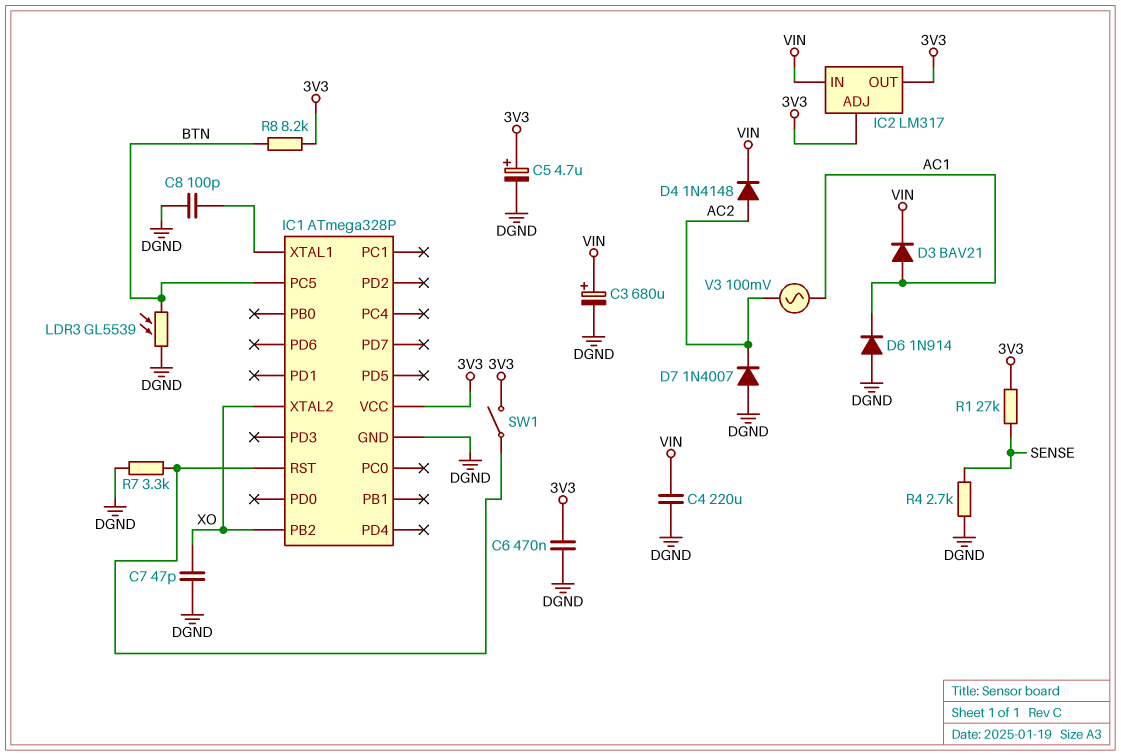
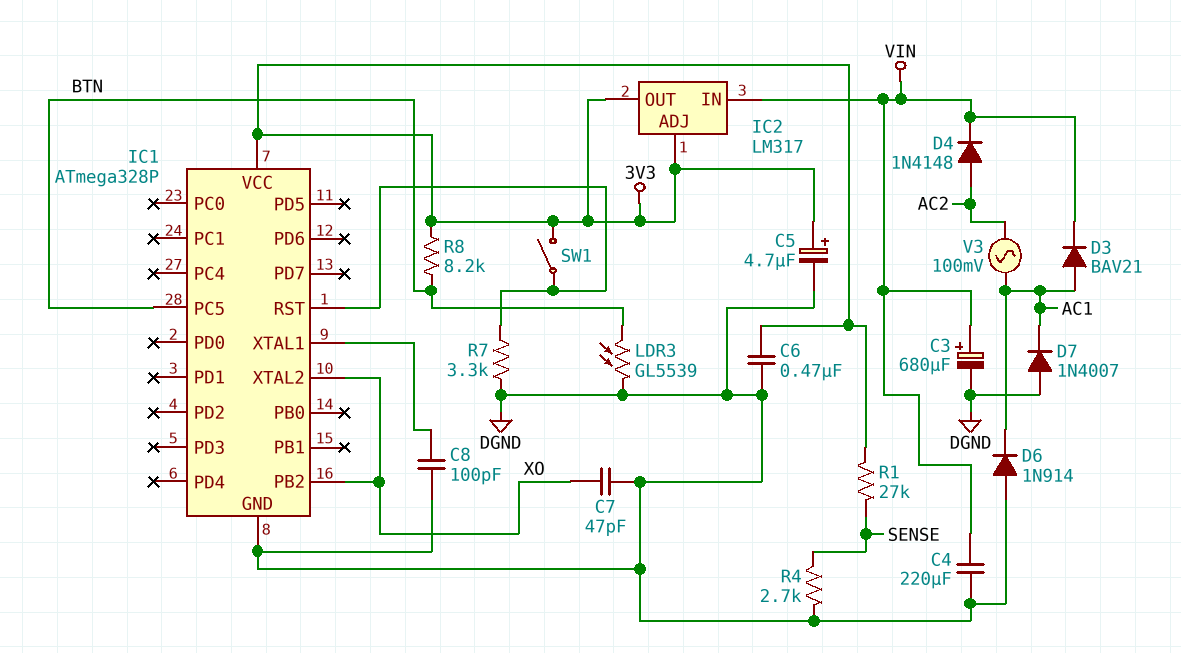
D7: diode 1N4007 (A DGND, K AC2) -> diode 1N4007 (A DGND, K AC1)

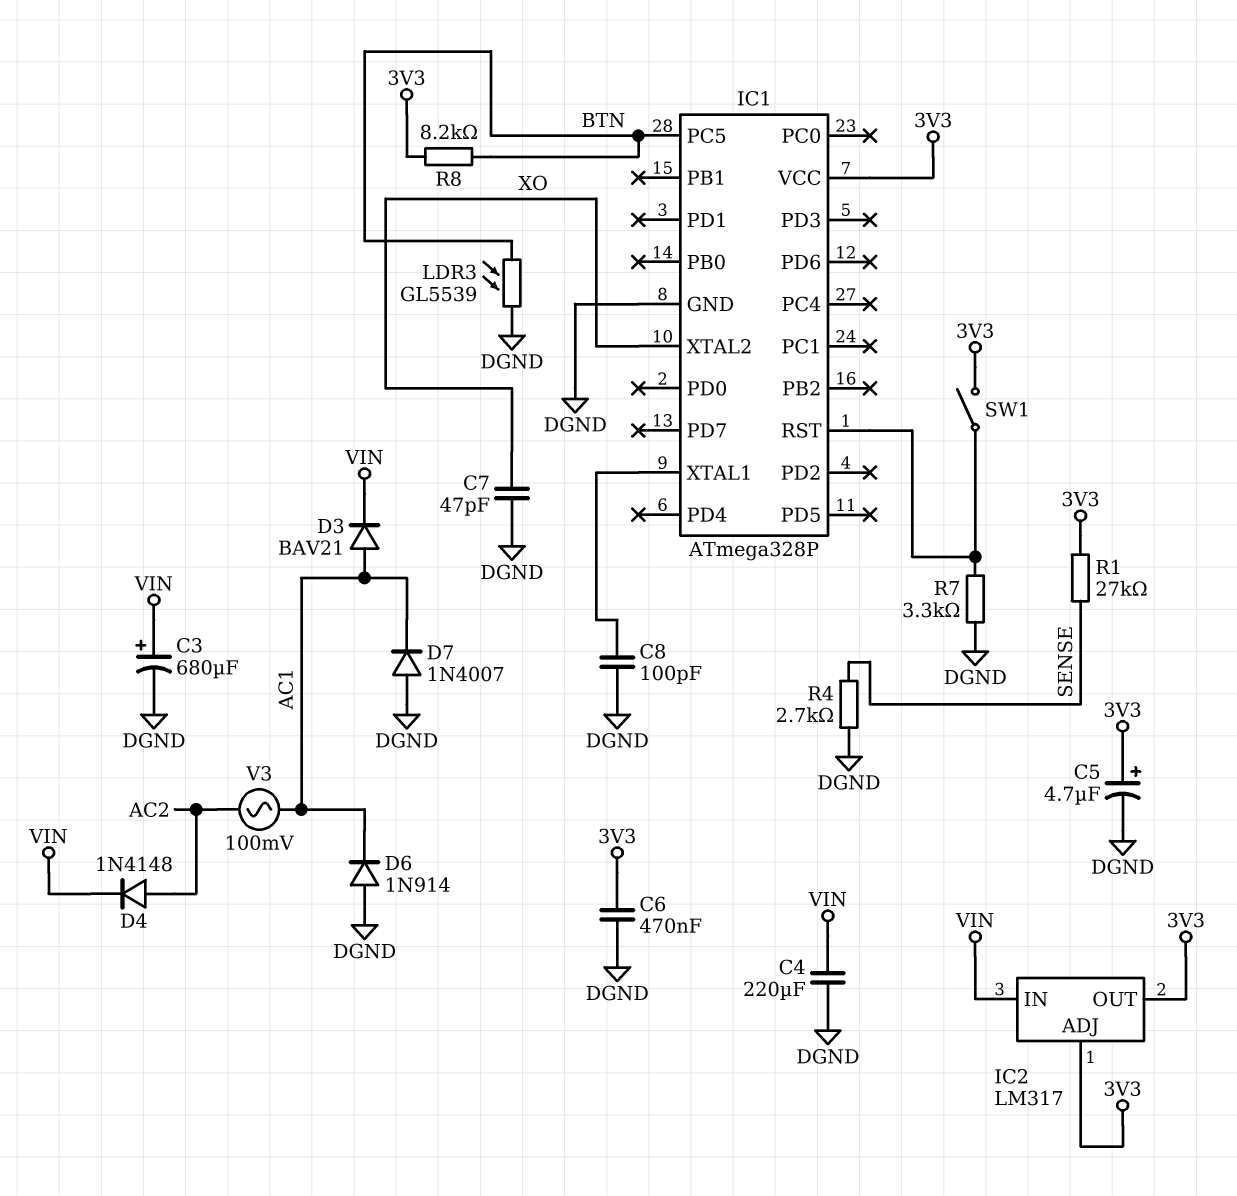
IC1 pin PB2: XO -> none

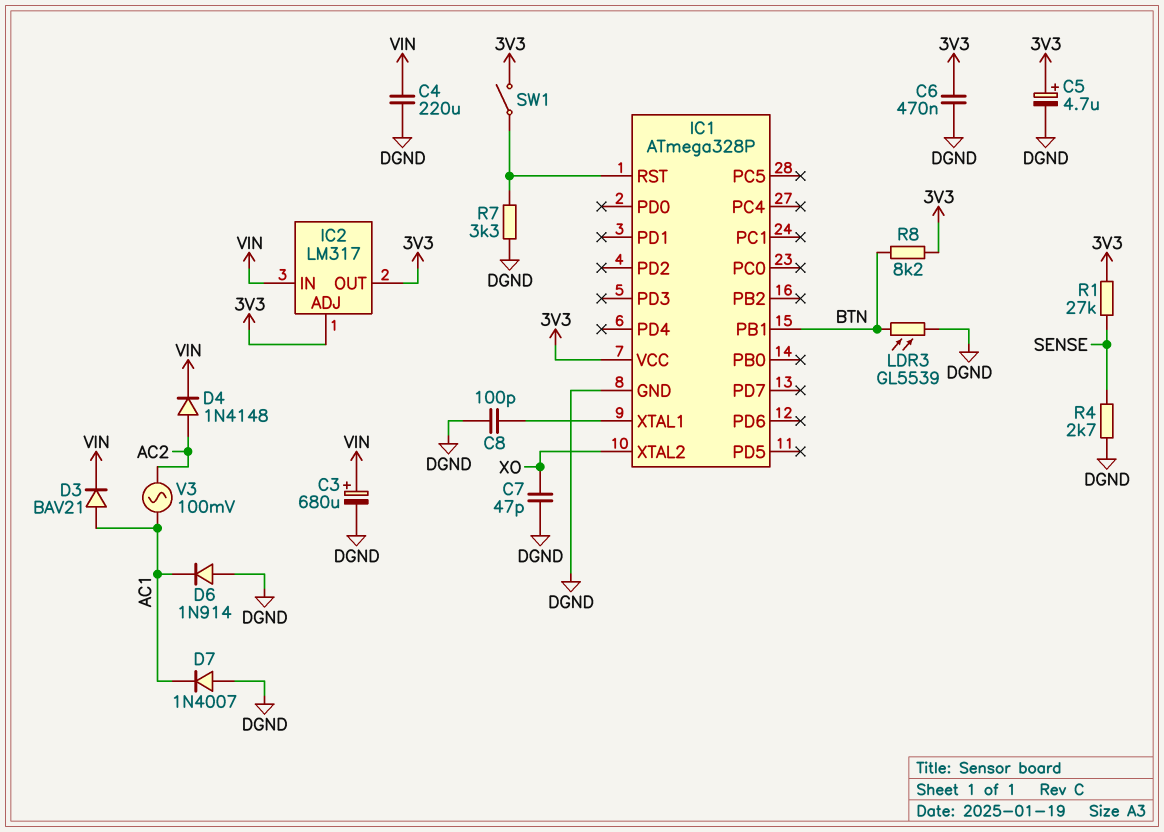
IC1 pin PB1: none -> BTN
IC1 pin PC5: BTN -> none

